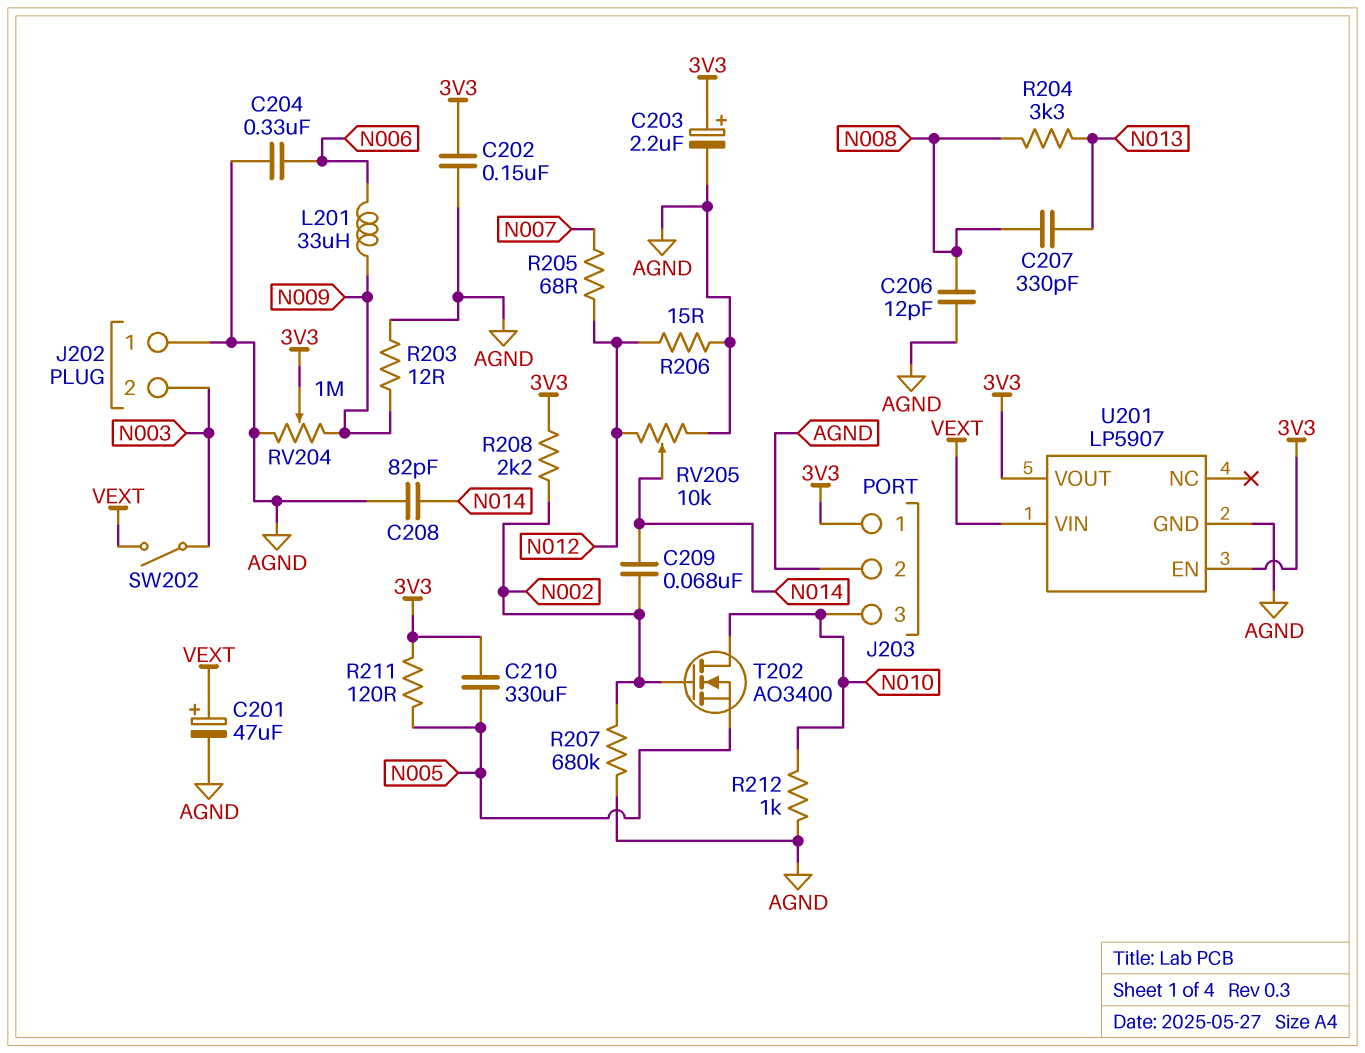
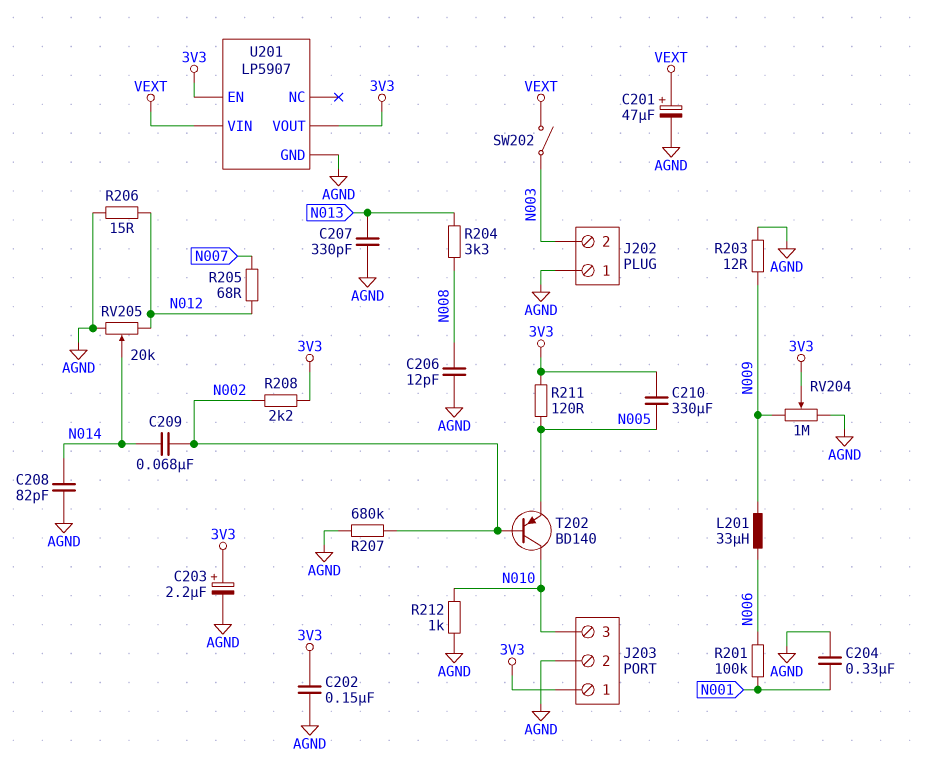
C204: 330nF (AGND, N006) -> 330nF (AGND, N001)
C207: 330pF (N008, N013) -> 330pF (AGND, N013)
R201: none -> 100k (N001, N006)
RV205: 10k (AGND, N012, wiper N014) -> 20k (AGND, N012, wiper N014)
T202: NMOS AO3400 (G N002, D N010, S N005) -> PNP BD140 (B N002, C N010, E N005)

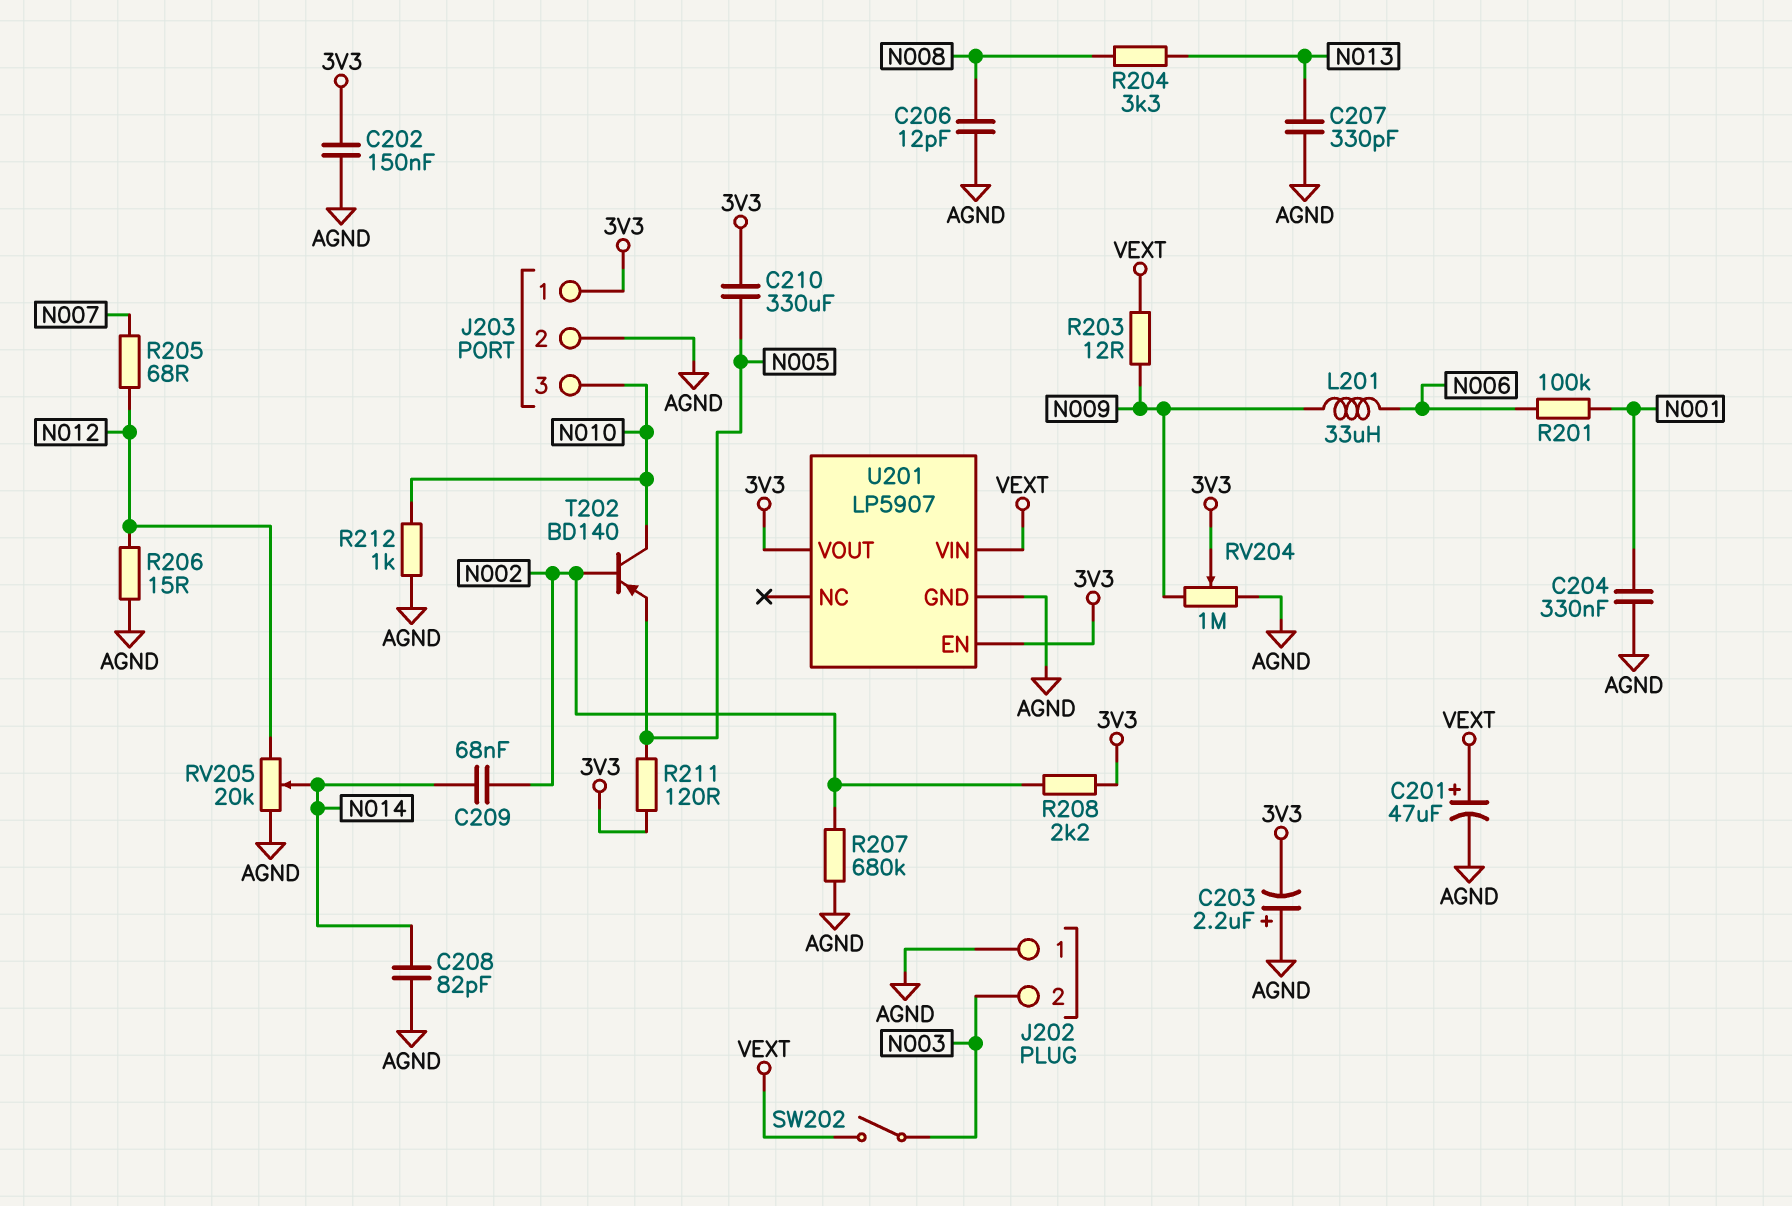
C203: 2.2uF (plus 3V3, minus AGND) -> 2.2uF (plus AGND, minus 3V3)
R203: 12 (AGND, N009) -> 12 (N009, VEXT)

